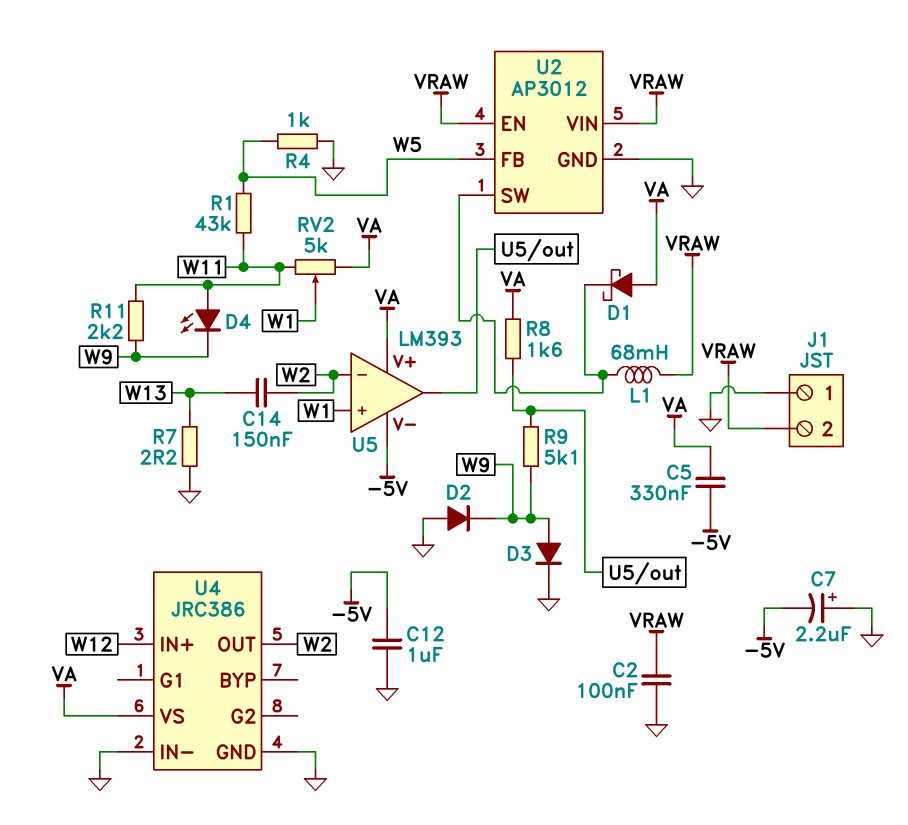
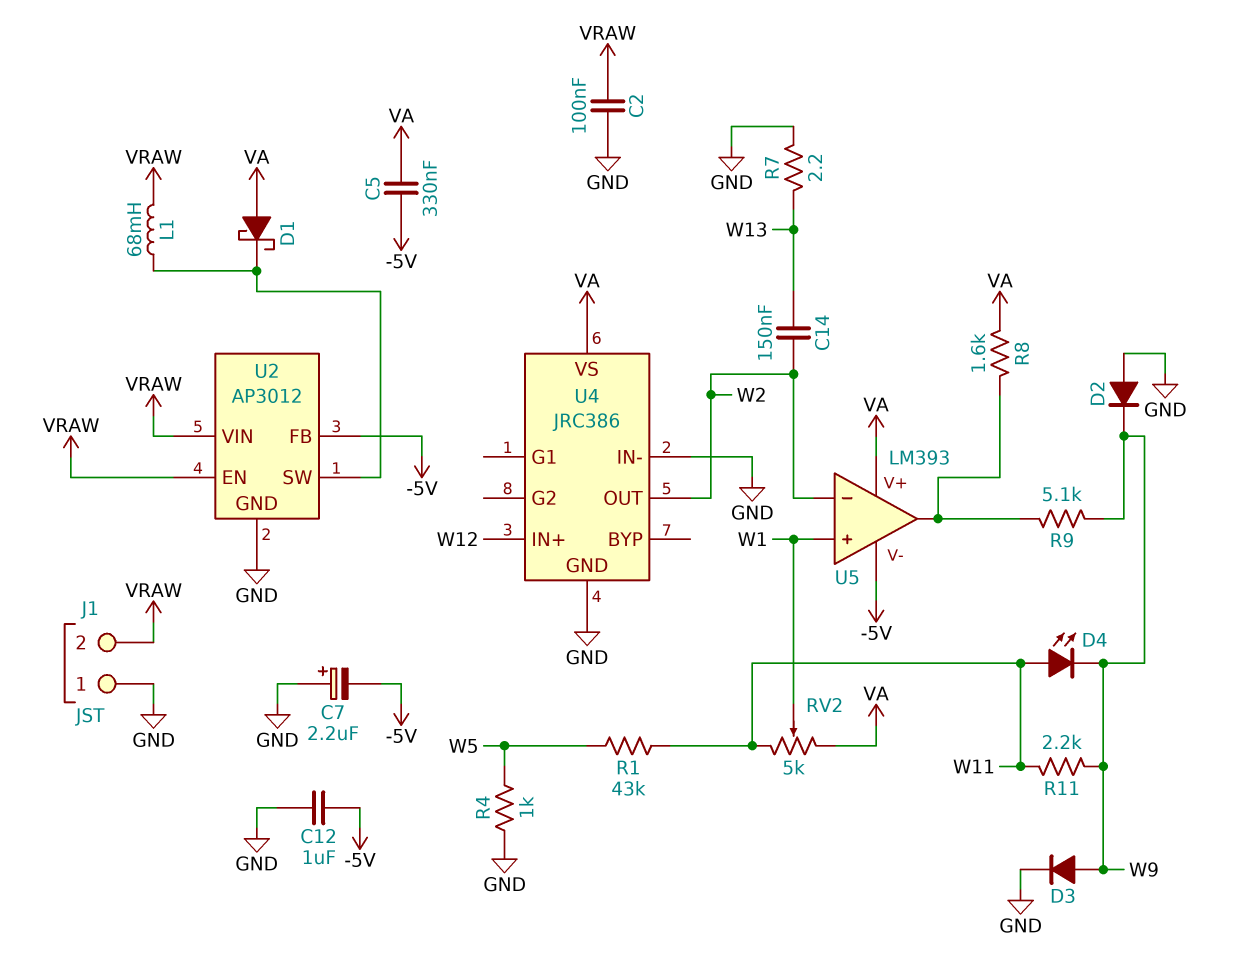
U2 pin FB: W5 -> -5V

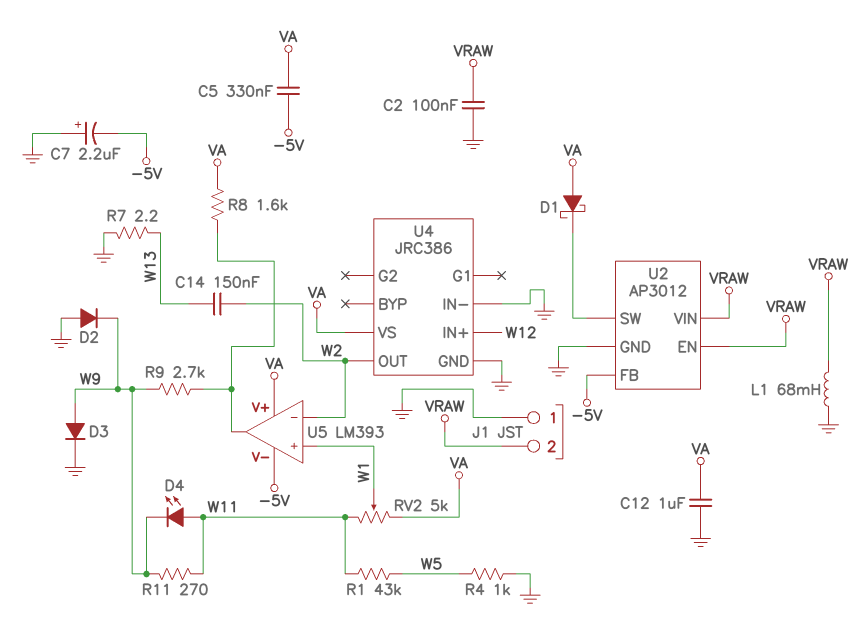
C12: 1uF (-5V, GND) -> 1uF (GND, VA)
L1: 68mH (U2/SW, VRAW) -> 68mH (GND, VRAW)
R9: 5.1k (U5/out, W9) -> 2.7k (U5/out, W9)
R11: 2.2k (W9, W11) -> 270 (W9, W11)

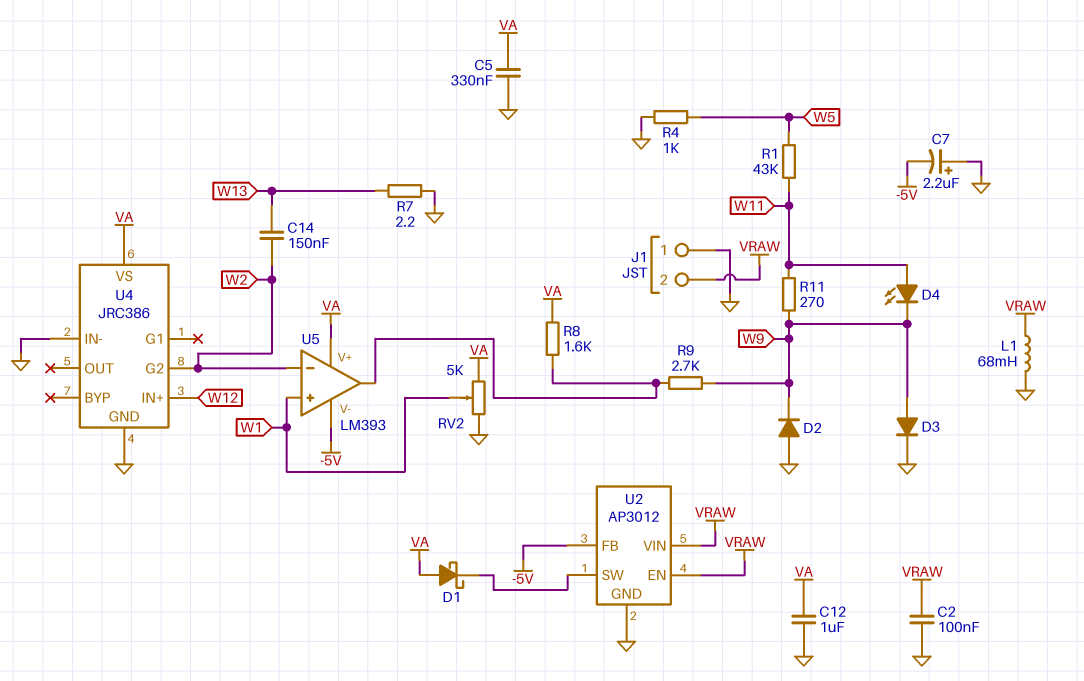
C5: 330nF (-5V, VA) -> 330nF (GND, VA)
RV2: 5k (VA, W11, wiper W1) -> 5k (GND, VA, wiper W1)
U4 pin G2: none -> W2
U4 pin OUT: W2 -> none

